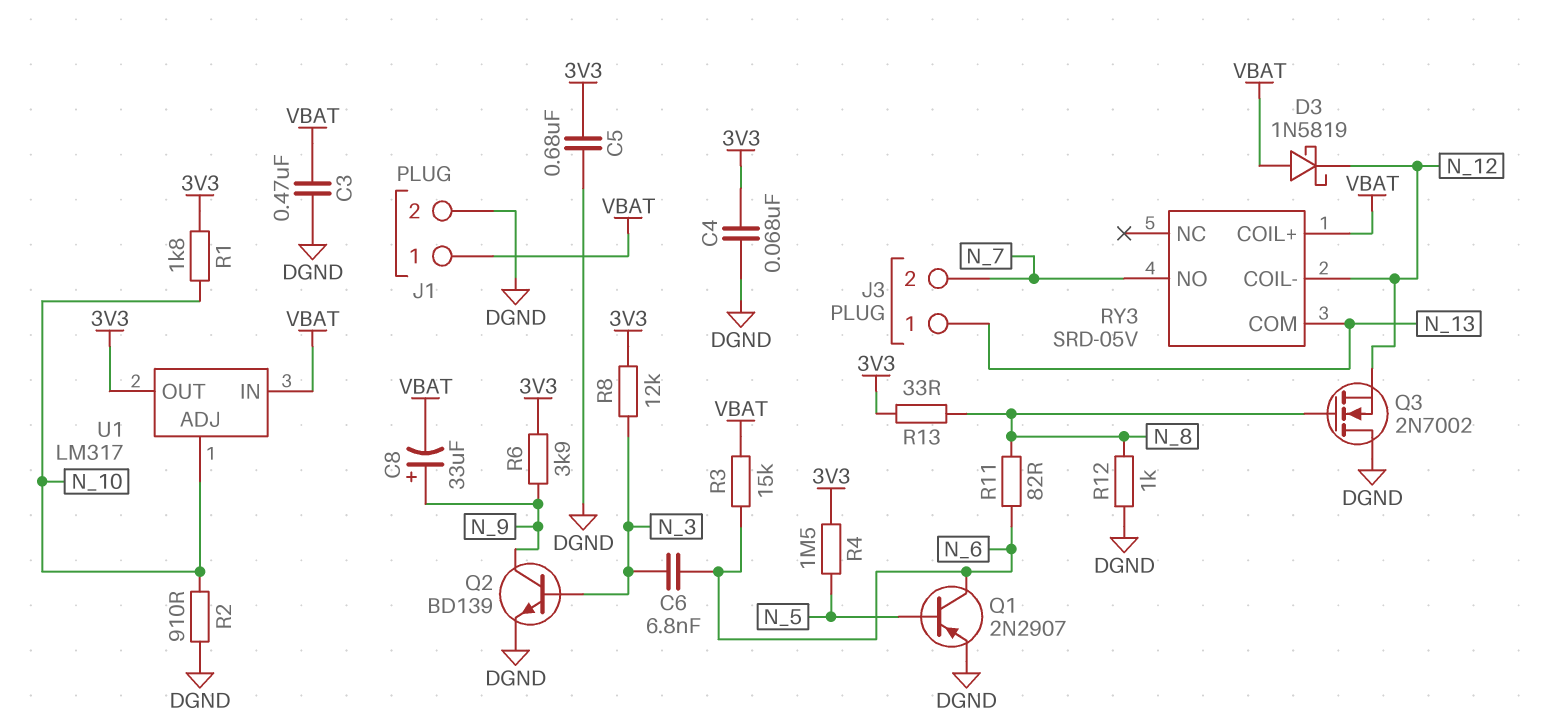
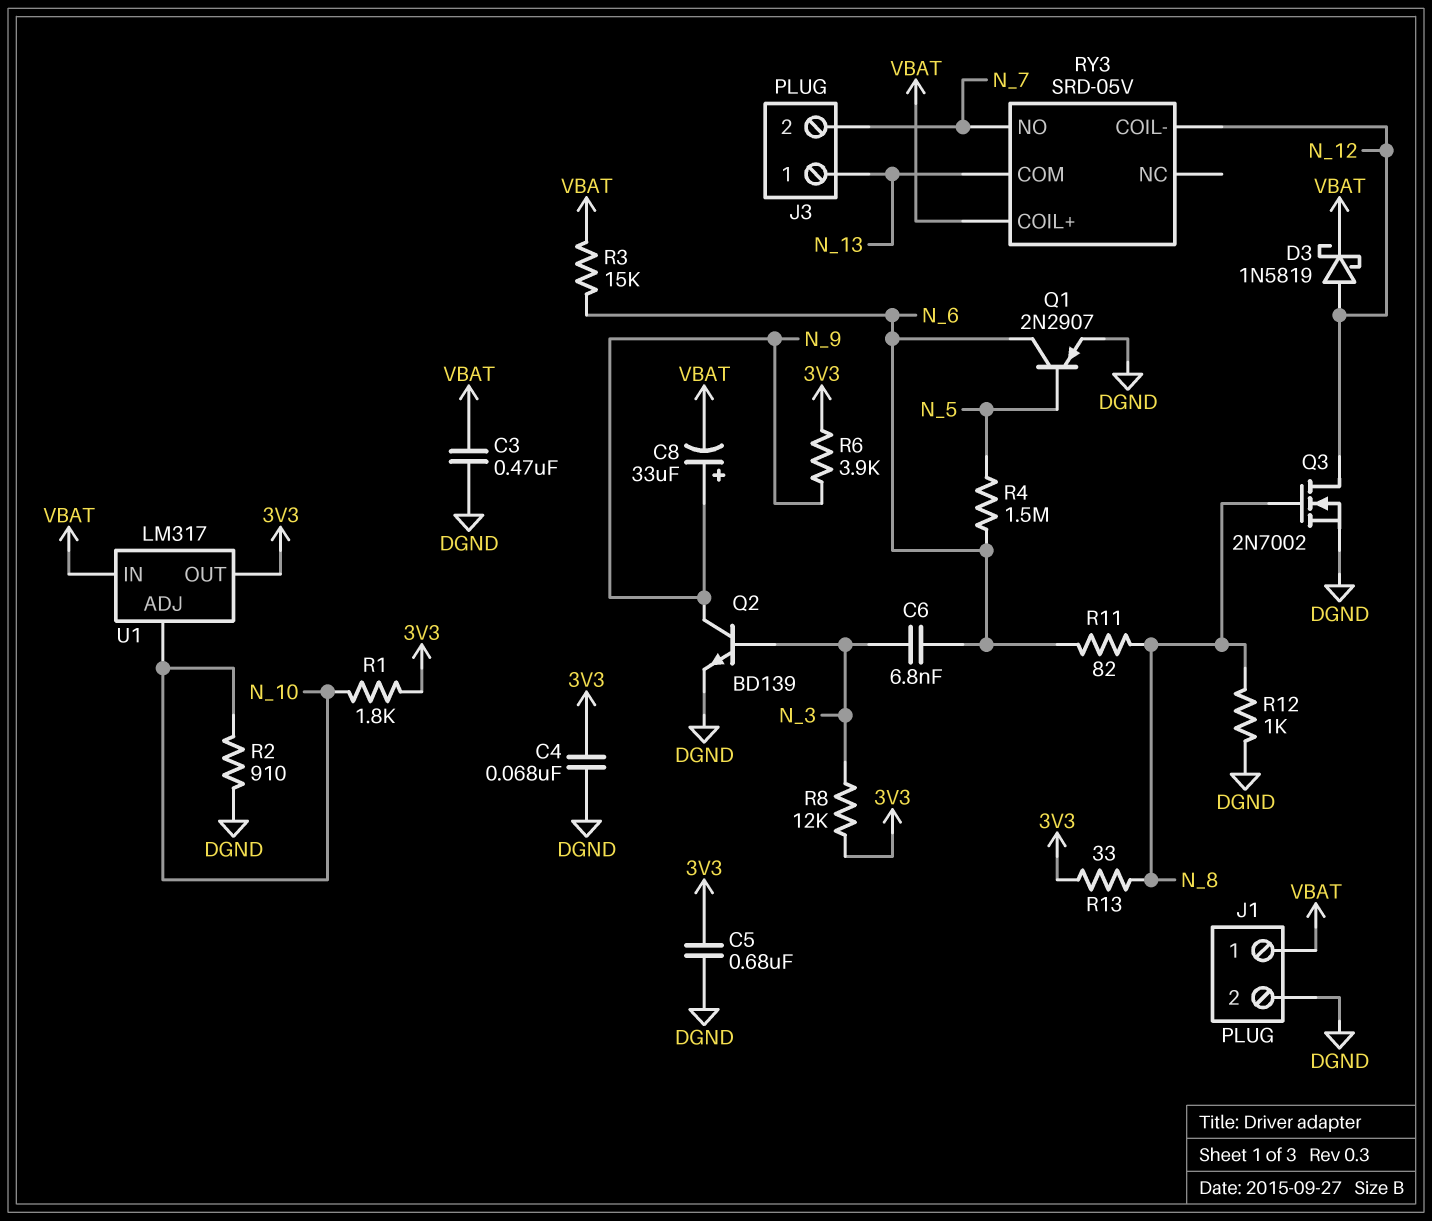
D3: schottky 1N5819 (A VBAT, K N_12) -> schottky 1N5819 (A N_12, K VBAT)
Q3: NMOS 2N7002 (G N_8, D DGND, S N_12) -> NMOS 2N7002 (G N_8, D N_12, S DGND)
R4: 1.5M (3V3, N_5) -> 1.5M (N_5, N_6)

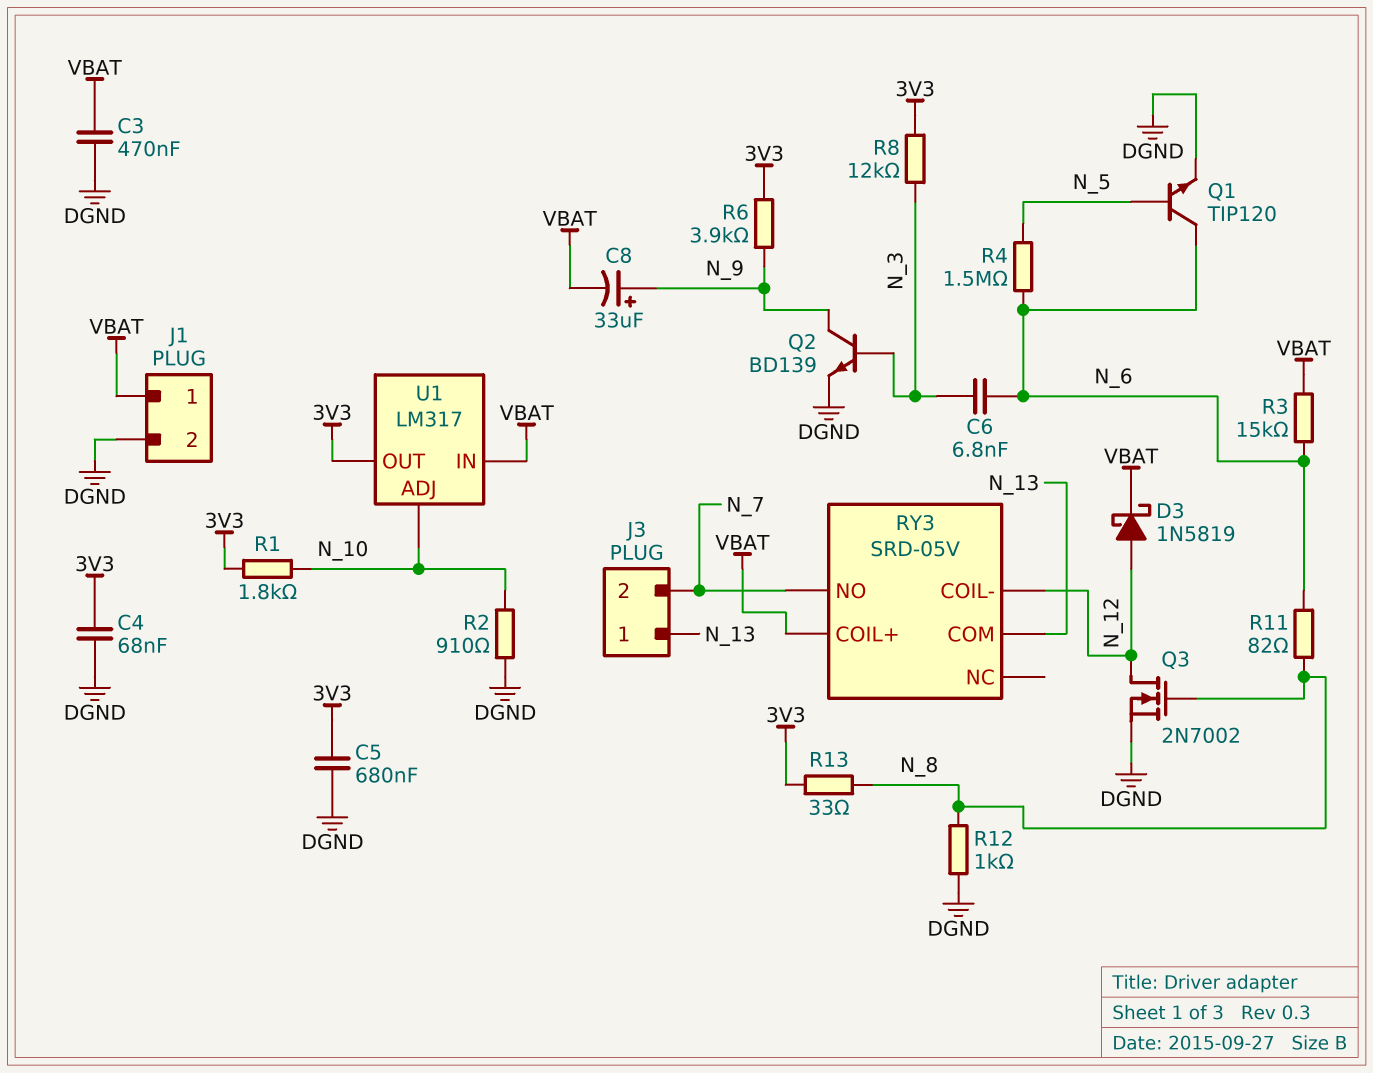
Q1: PNP 2N2907 (B N_5, C N_6, E DGND) -> NPN TIP120 (B N_5, C N_6, E DGND)

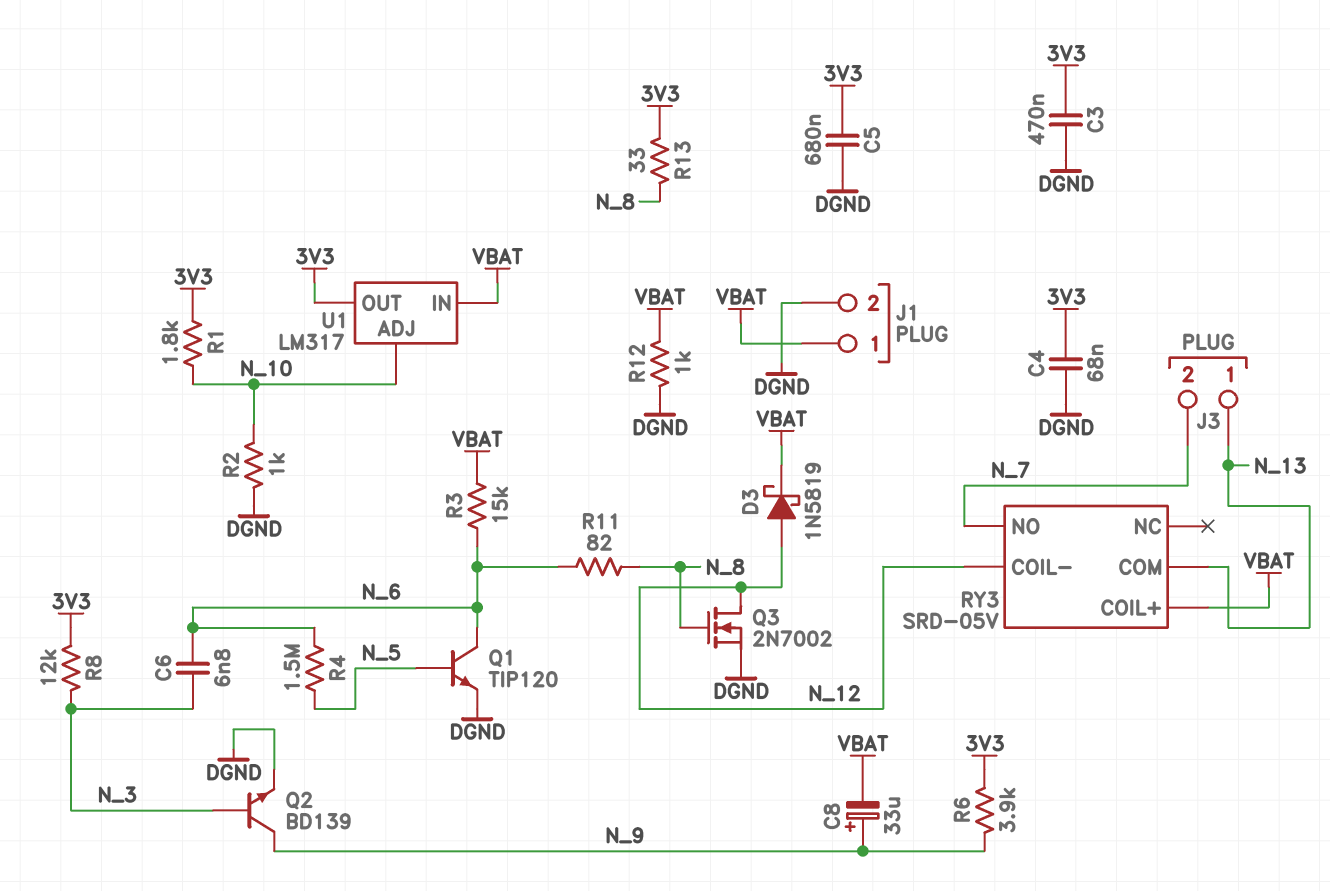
C3: 470nF (DGND, VBAT) -> 470nF (3V3, DGND)
R2: 910 (DGND, N_10) -> 1k (DGND, N_10)
R12: 1k (DGND, N_8) -> 1k (DGND, VBAT)

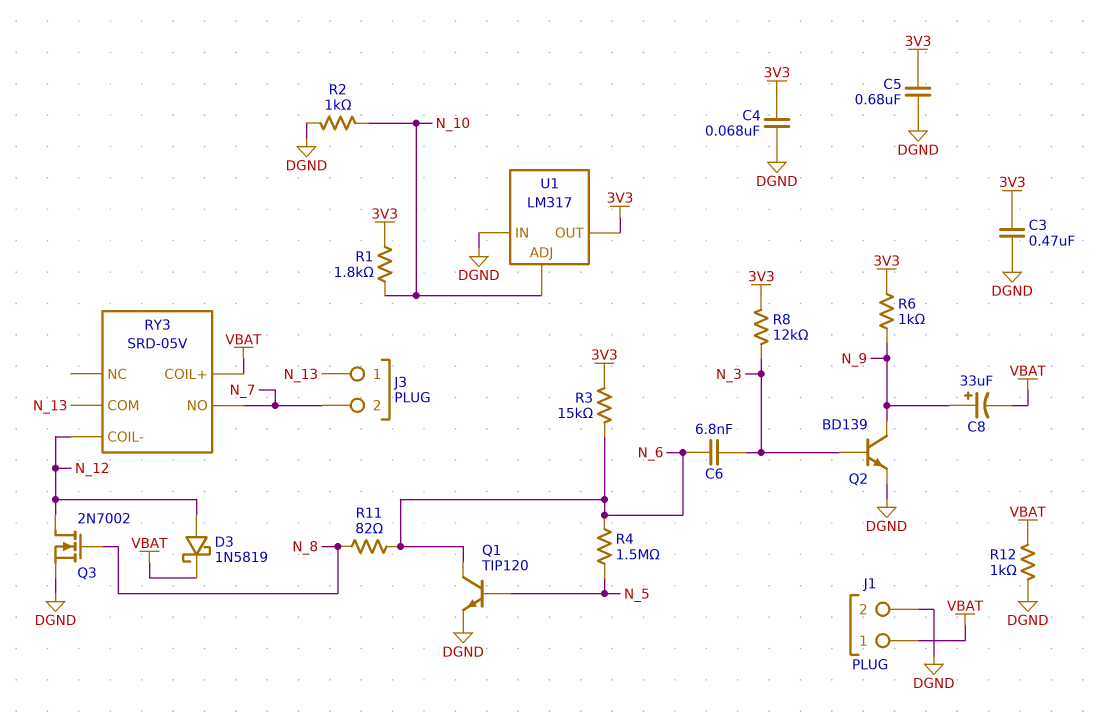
R3: 15k (N_6, VBAT) -> 15k (3V3, N_6)
R6: 3.9k (3V3, N_9) -> 1k (3V3, N_9)
R13: 33 (3V3, N_8) -> none
U1 pin IN: VBAT -> DGND

